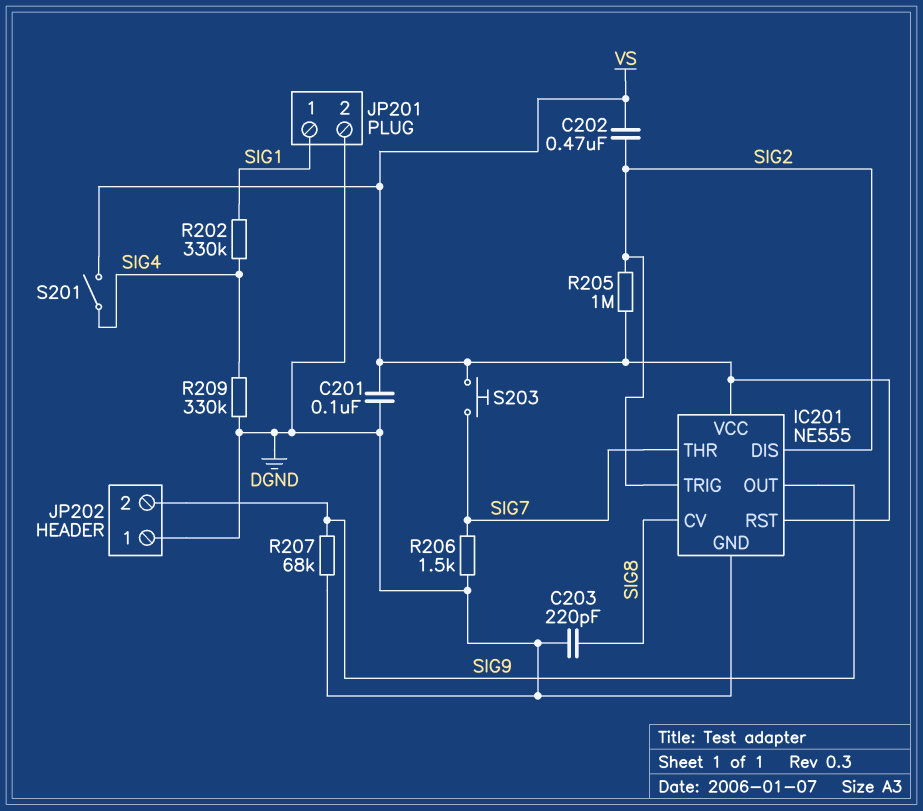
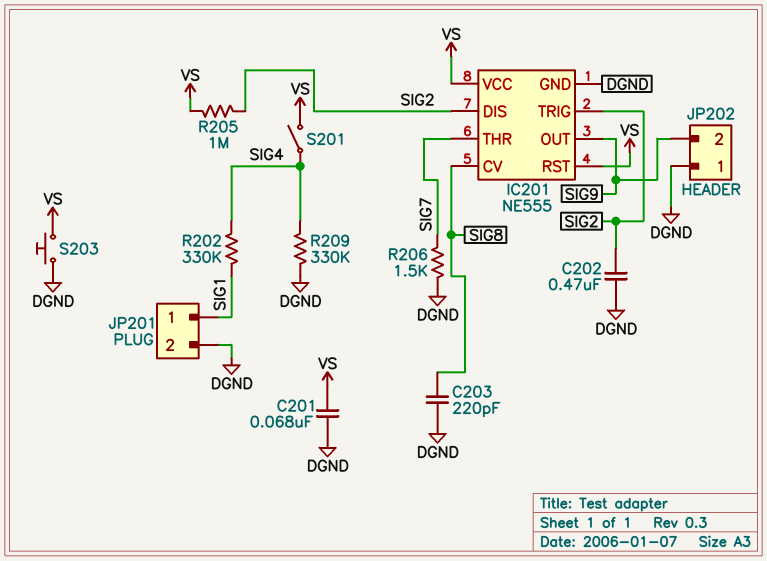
C201: 100nF (DGND, VS) -> 68nF (DGND, VS)
C202: 470nF (SIG2, VS) -> 470nF (DGND, SIG2)
R207: 68k (DGND, SIG9) -> none
S203: button (SIG7, VS) -> button (DGND, VS)

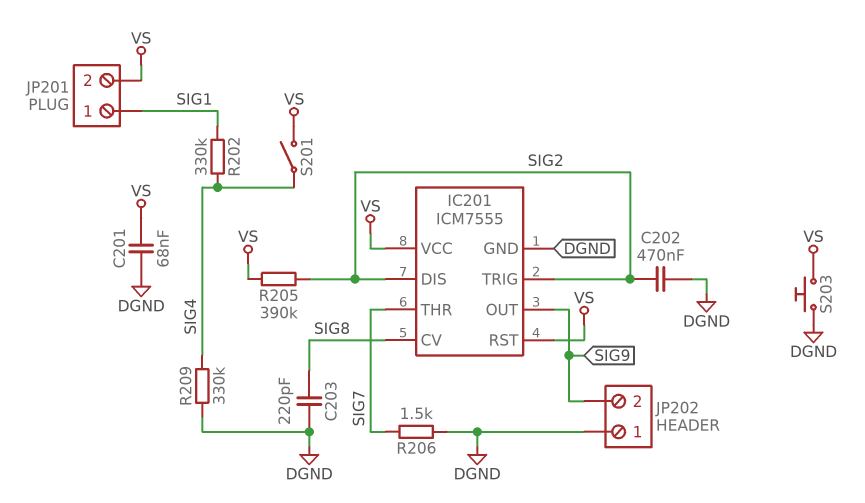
IC201: NE555 -> ICM7555
JP201 pin 2: DGND -> VS
R205: 1M (SIG2, VS) -> 390k (SIG2, VS)

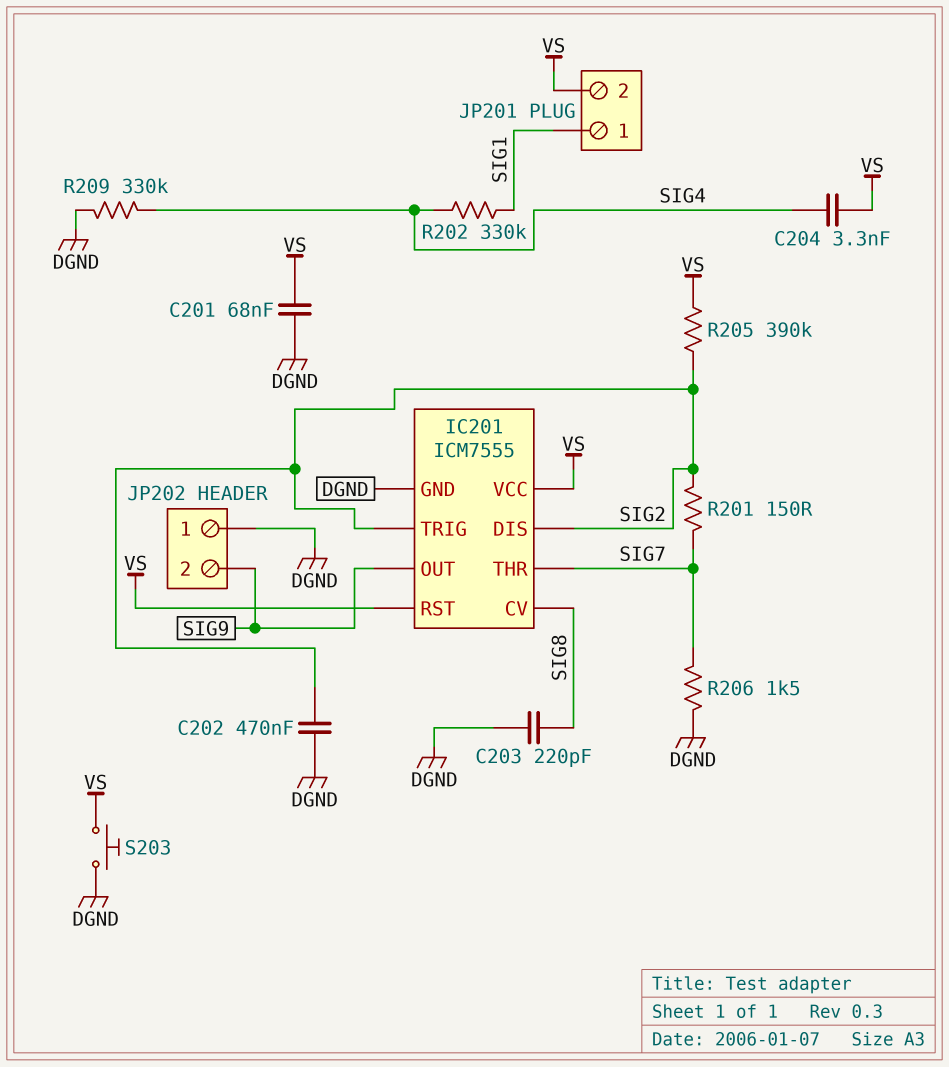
C204: none -> 3.3nF (SIG4, VS)
R201: none -> 150 (SIG2, SIG7)
S201: switch (SIG4, VS) -> none

